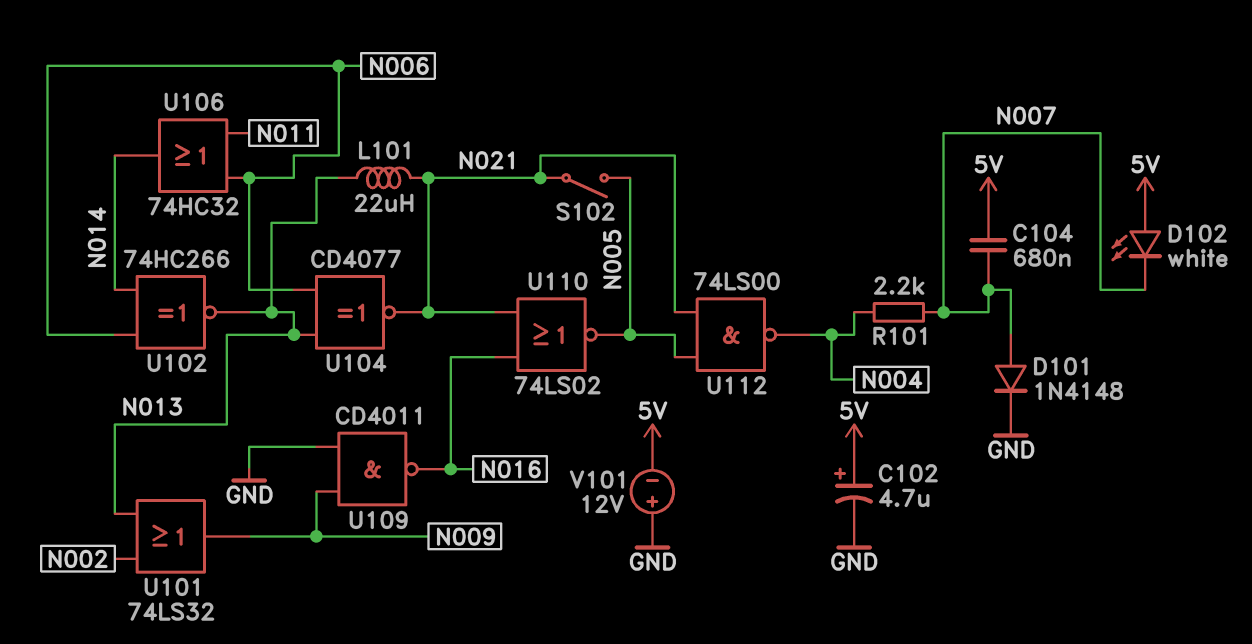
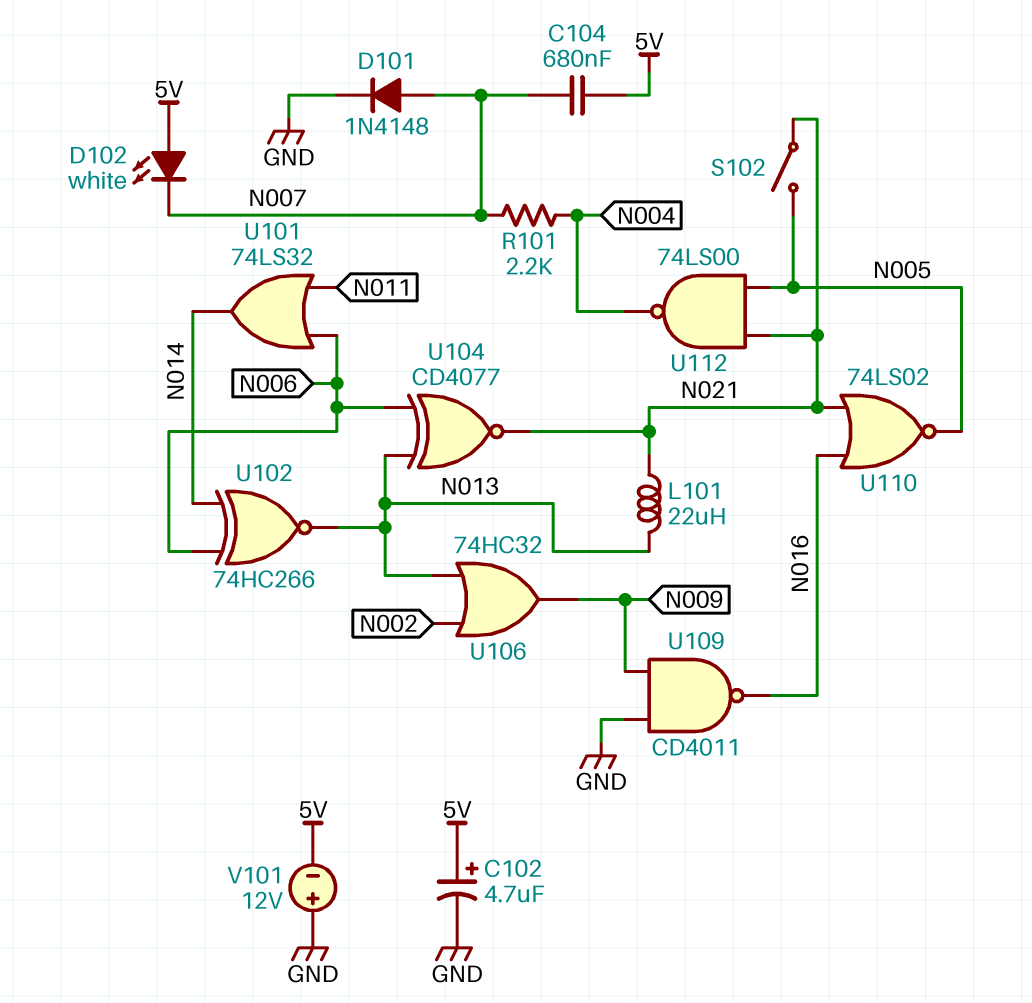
U101: OR 74LS32 (in N002, in N013, out N009) -> OR 74LS32 (in N006, in N011, out N014)
U106: OR 74HC32 (in N006, in N011, out N014) -> OR 74HC32 (in N002, in N013, out N009)

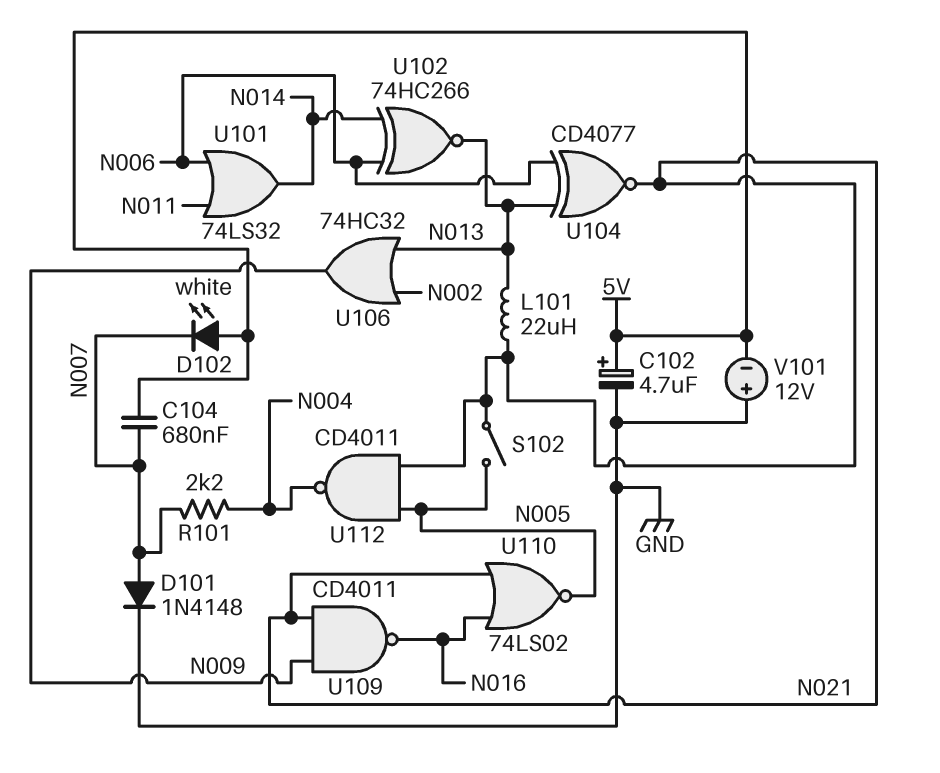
U109: NAND CD4011 (in GND, in N009, out N016) -> NAND CD4011 (in N009, in N021, out N016)
U112: NAND 74LS00 (in N005, in N021, out N004) -> NAND CD4011 (in N005, in N021, out N004)

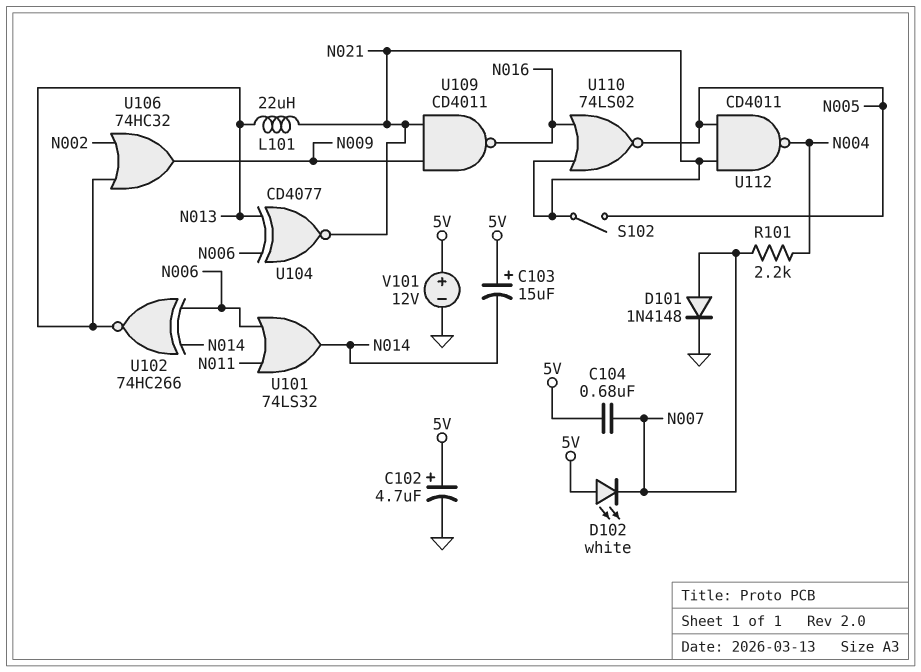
C103: none -> 15uF (plus 5V, minus N014)
V101: 12V (plus GND, minus 5V) -> 12V (plus 5V, minus GND)

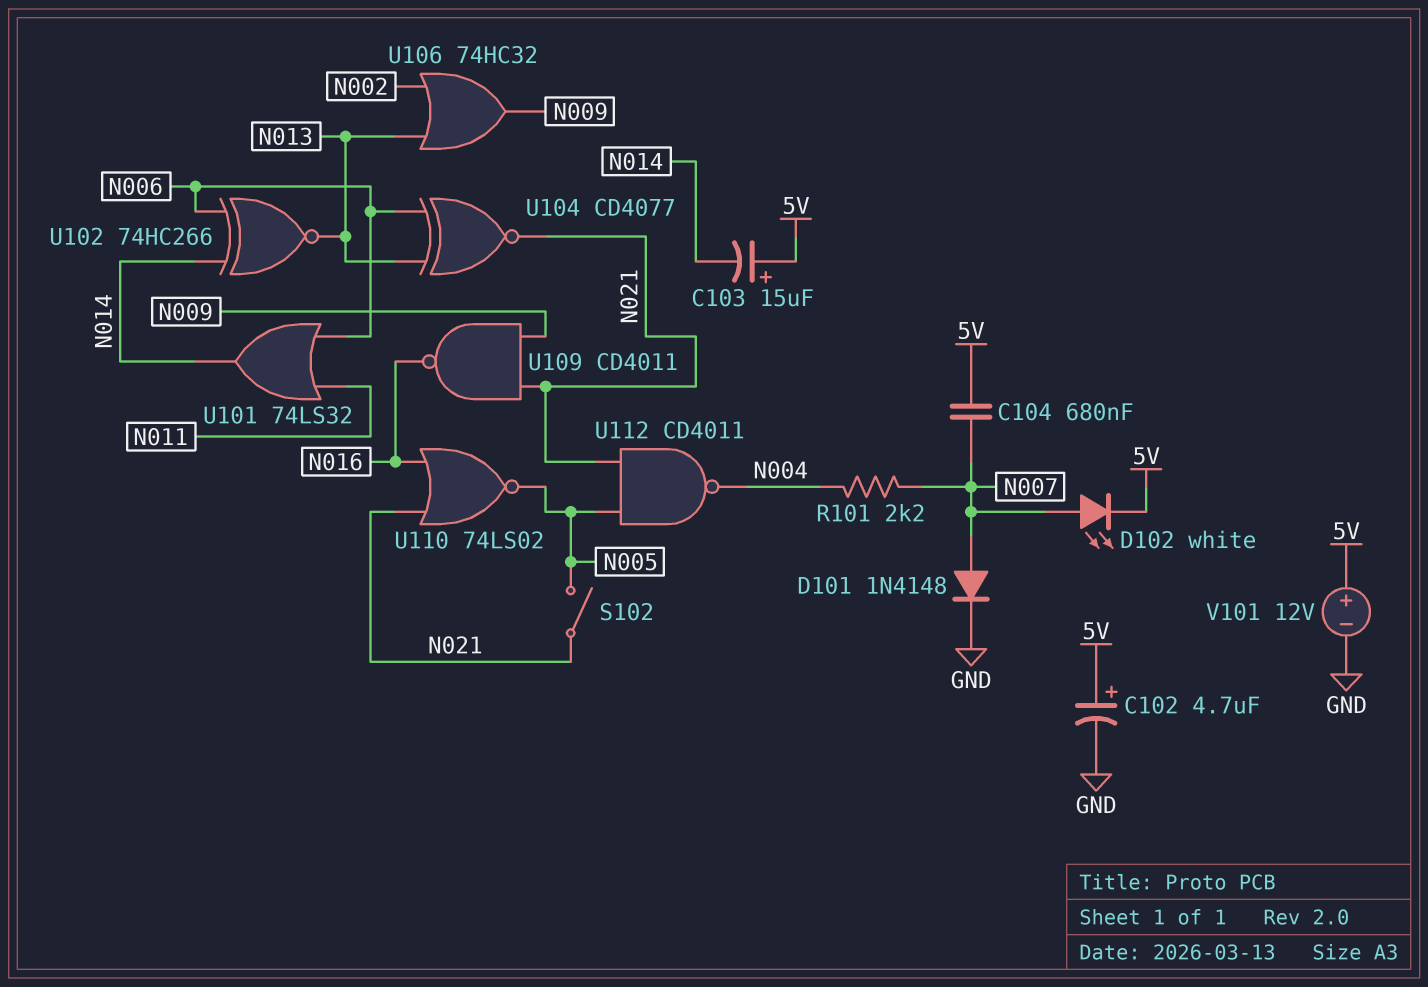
D102: LED white (A 5V, K N007) -> LED white (A N007, K 5V)
L101: 22uH (N013, N021) -> none

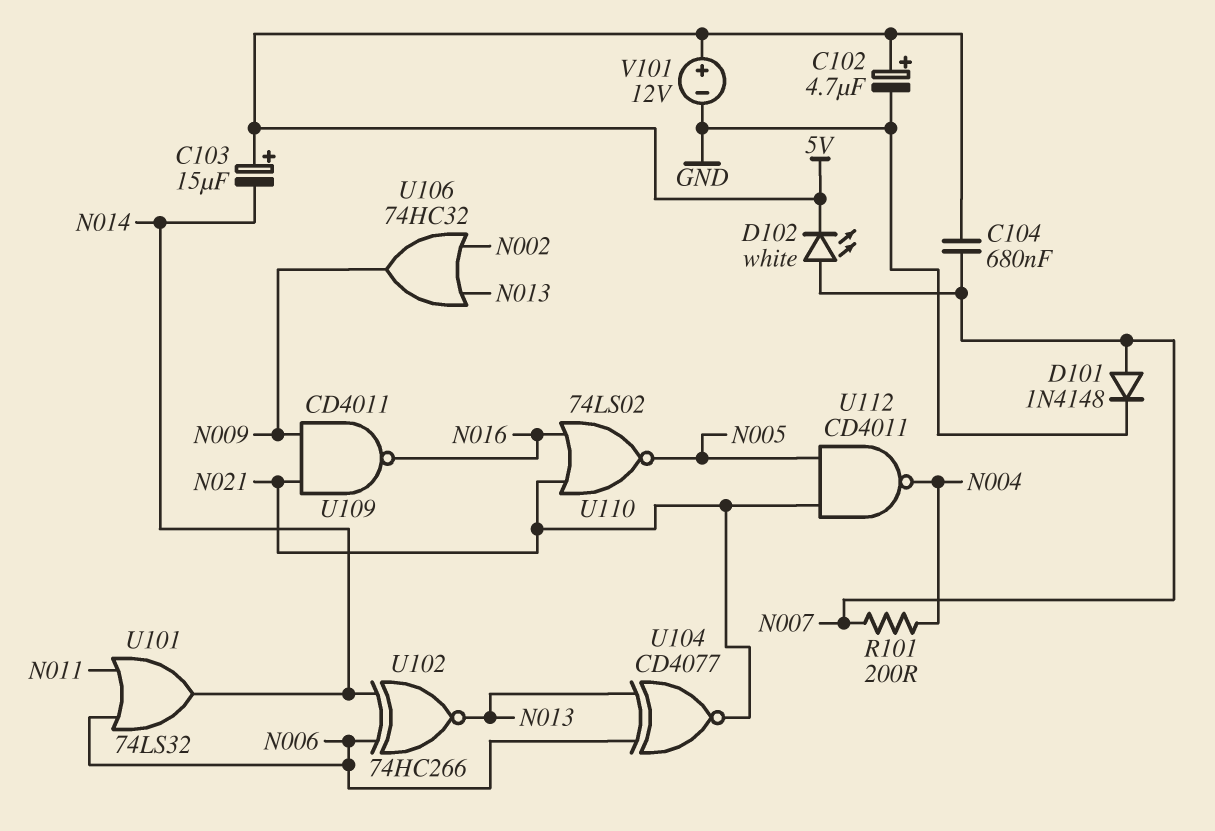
R101: 2.2k (N004, N007) -> 200 (N004, N007)
S102: switch (N005, N021) -> none

